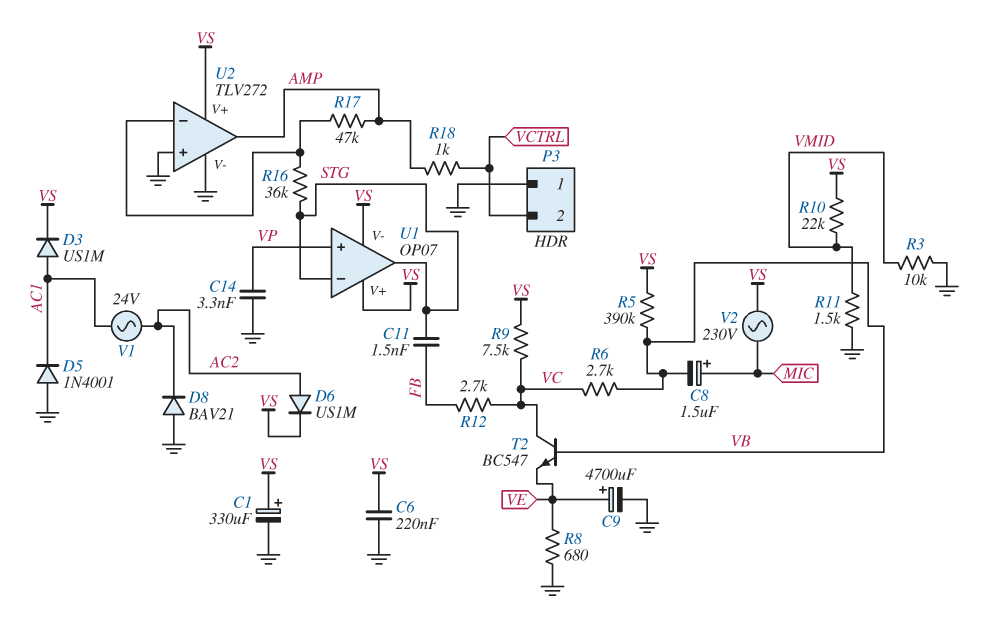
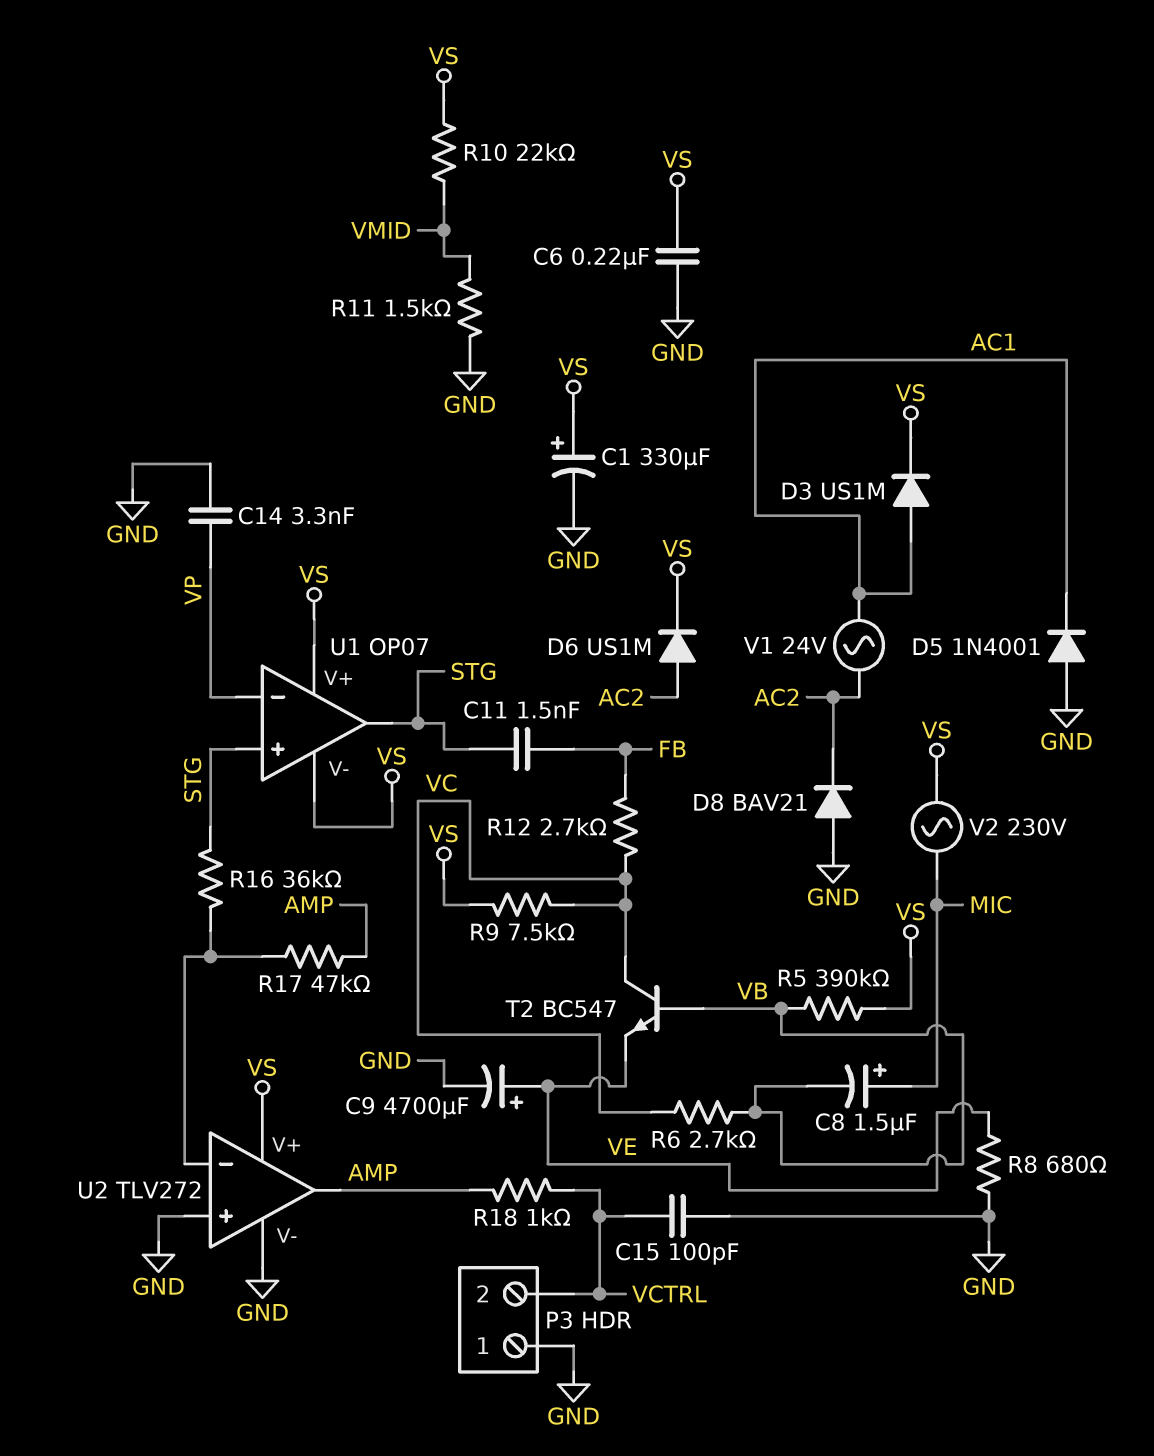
C15: none -> 100pF (GND, VCTRL)
R3: 10k (GND, VMID) -> none
U1 pin in+: VP -> STG
U1 pin in-: STG -> VP

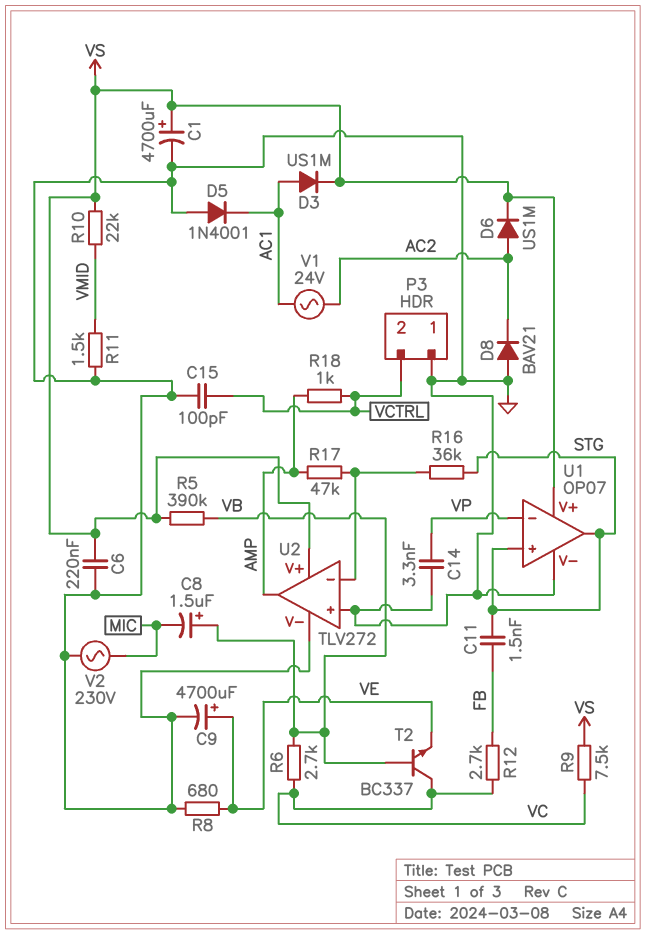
C1: 330uF (plus VS, minus GND) -> 4700uF (plus VS, minus GND)
C8: 1.5uF (plus MIC, minus VB) -> 1.5uF (plus VB, minus MIC)
T2: NPN BC547 (B VB, C VC, E VE) -> NPN BC337 (B VB, C VC, E VE)
U1 pin V-: VS -> GND
V2: AC 230V (MIC, VS) -> AC 230V (GND, MIC)

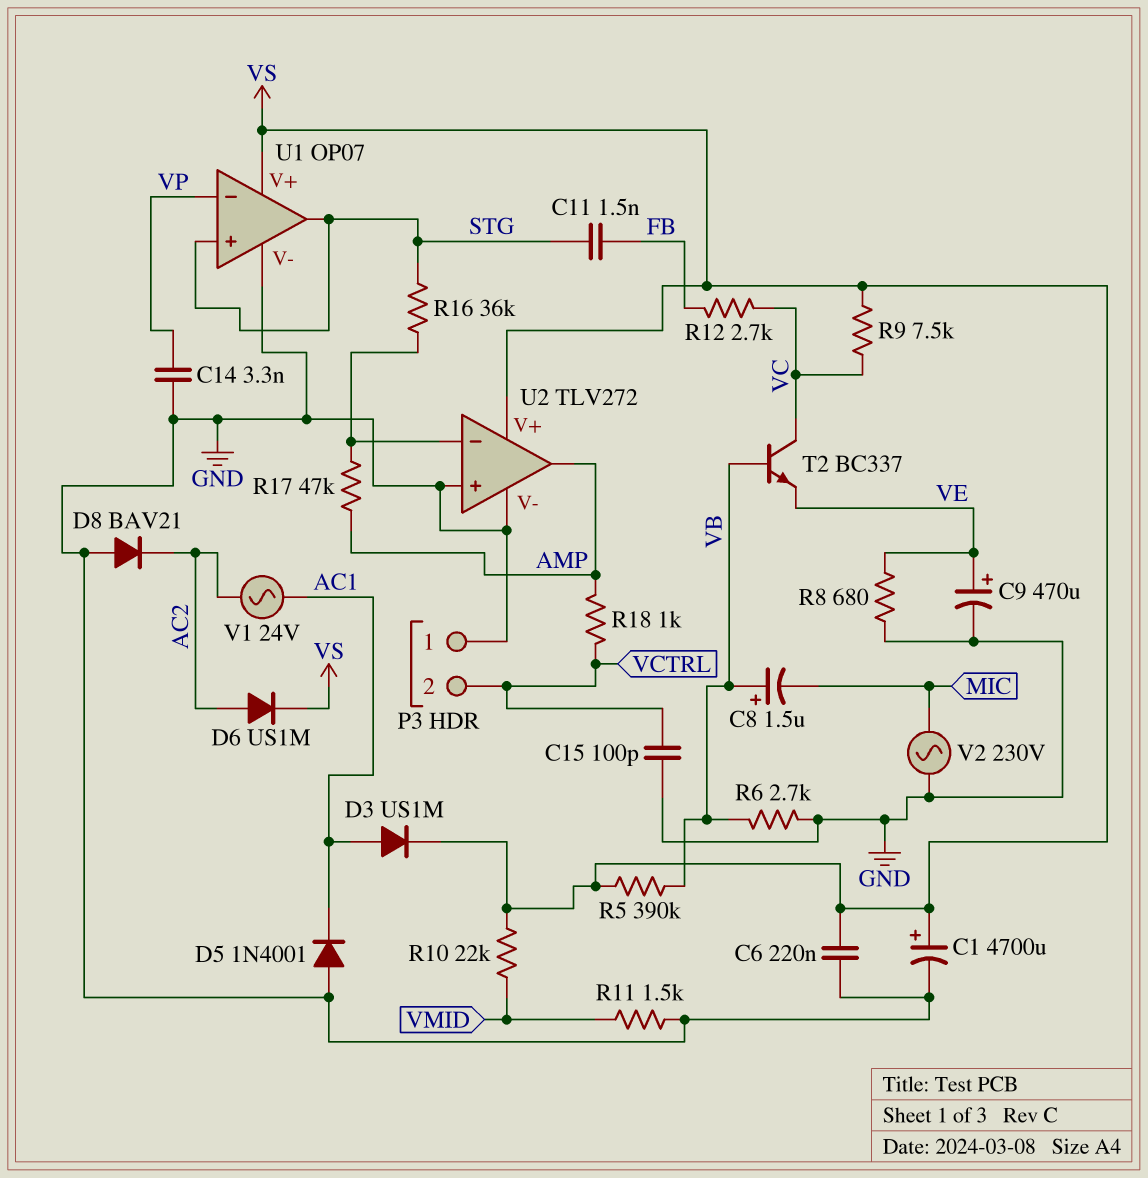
C9: 4700uF (plus VE, minus GND) -> 470uF (plus VE, minus GND)
R6: 2.7k (VB, VC) -> 2.7k (GND, VB)

